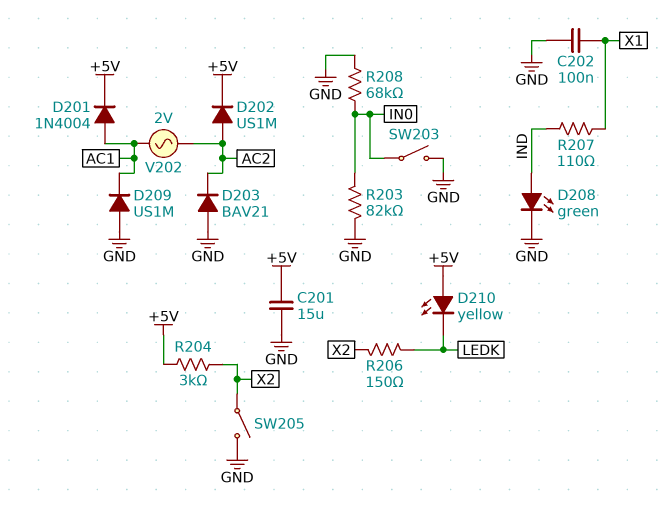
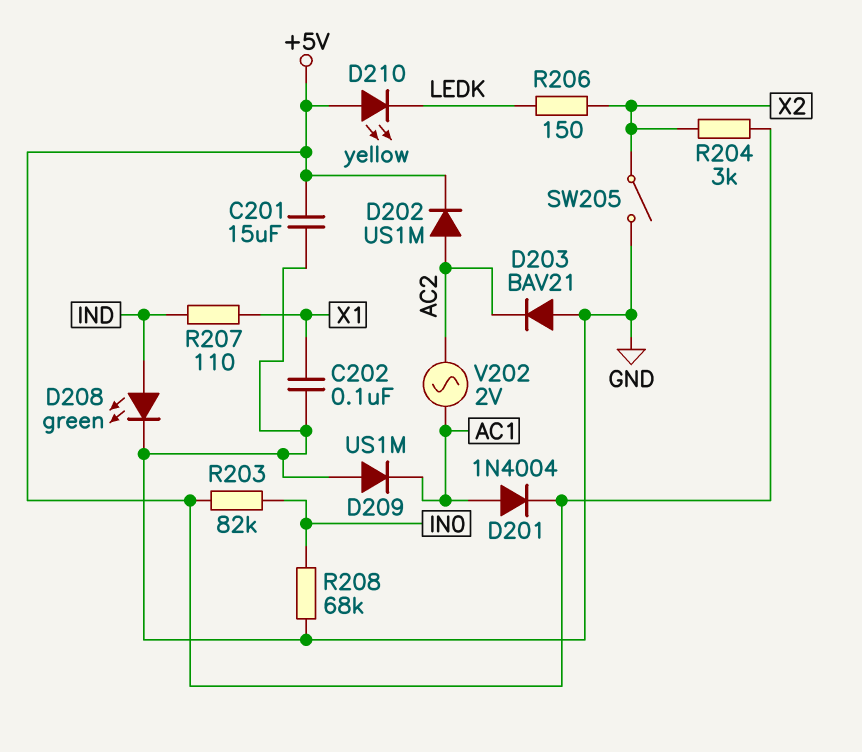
R203: 82k (GND, IN0) -> 82k (+5V, IN0)
SW203: switch (GND, IN0) -> none

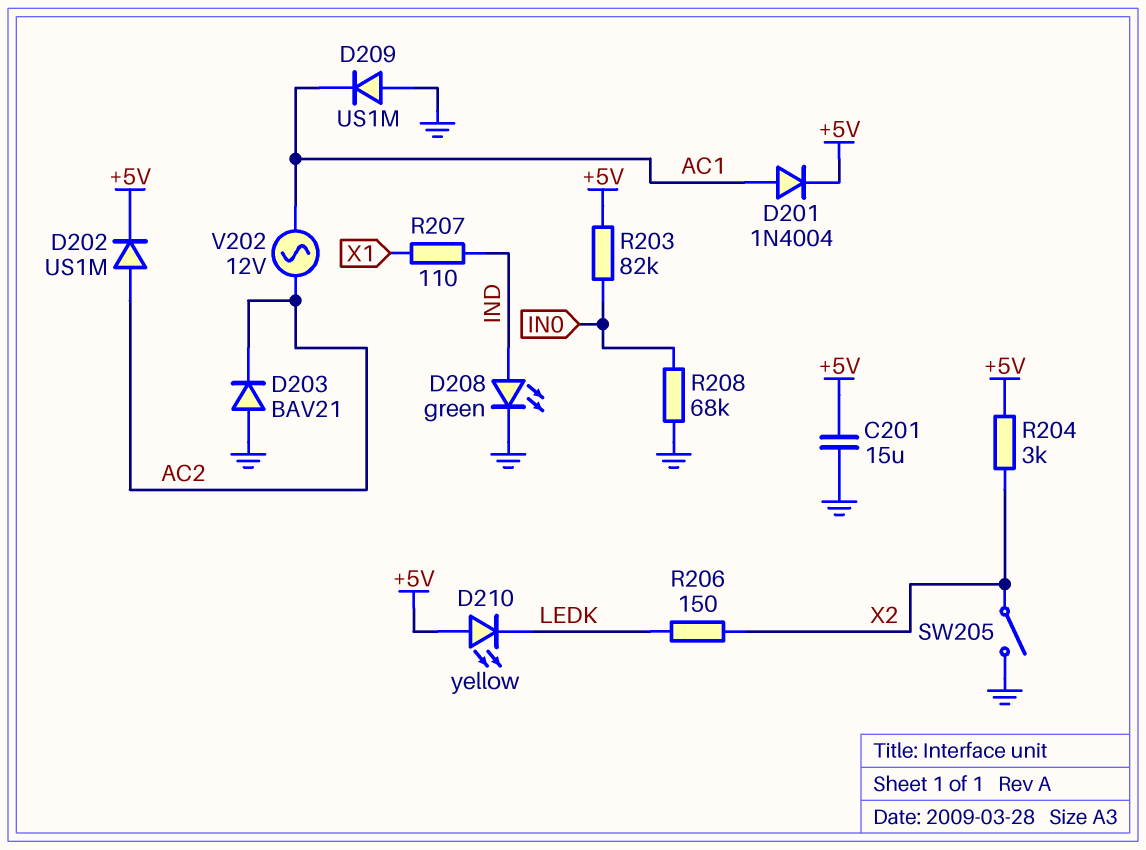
C202: 100nF (GND, X1) -> none
V202: AC 2V (AC1, AC2) -> AC 12V (AC1, AC2)

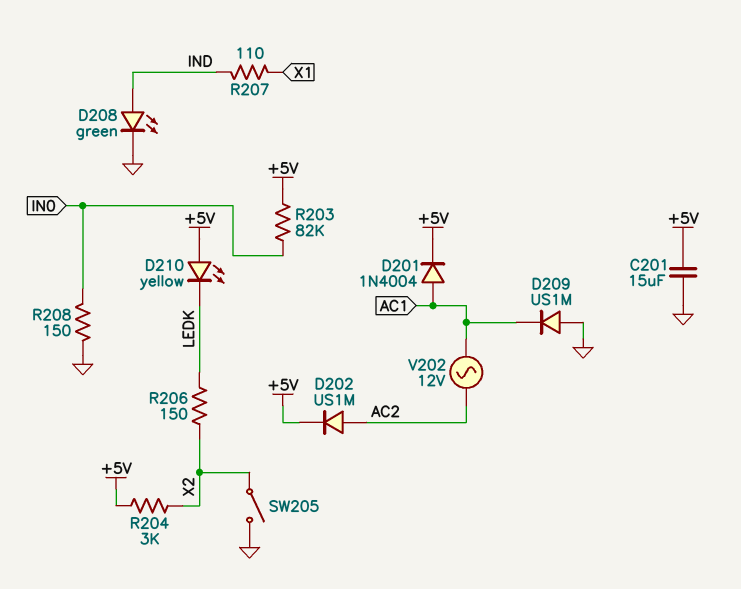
D203: diode BAV21 (A GND, K AC2) -> none
R208: 68k (GND, IN0) -> 150 (GND, IN0)

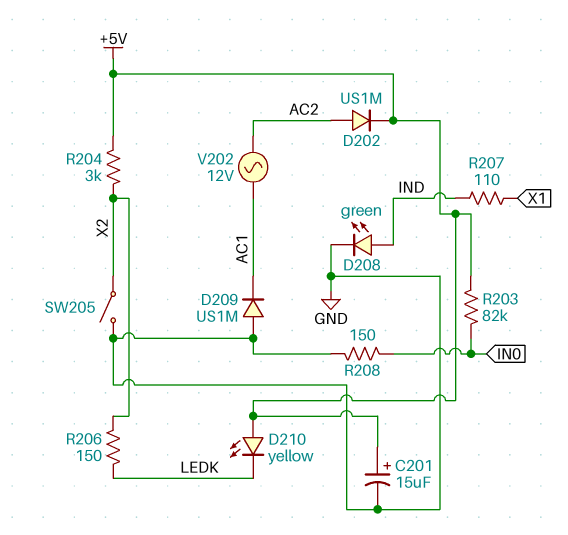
C201: 15uF (+5V, GND) -> 15uF (plus +5V, minus GND)
D201: diode 1N4004 (A AC1, K +5V) -> none

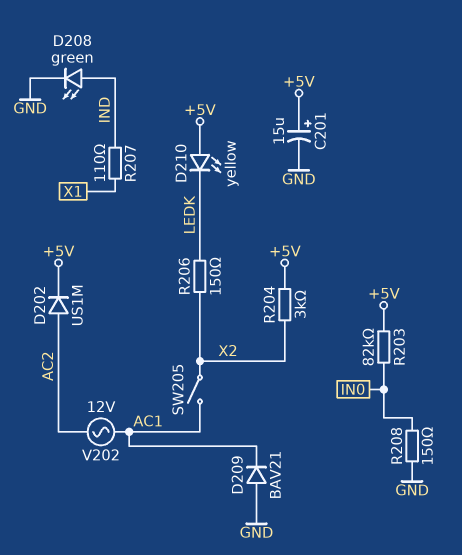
D209: diode US1M (A GND, K AC1) -> diode BAV21 (A GND, K AC1)
SW205: switch (GND, X2) -> switch (AC1, X2)

